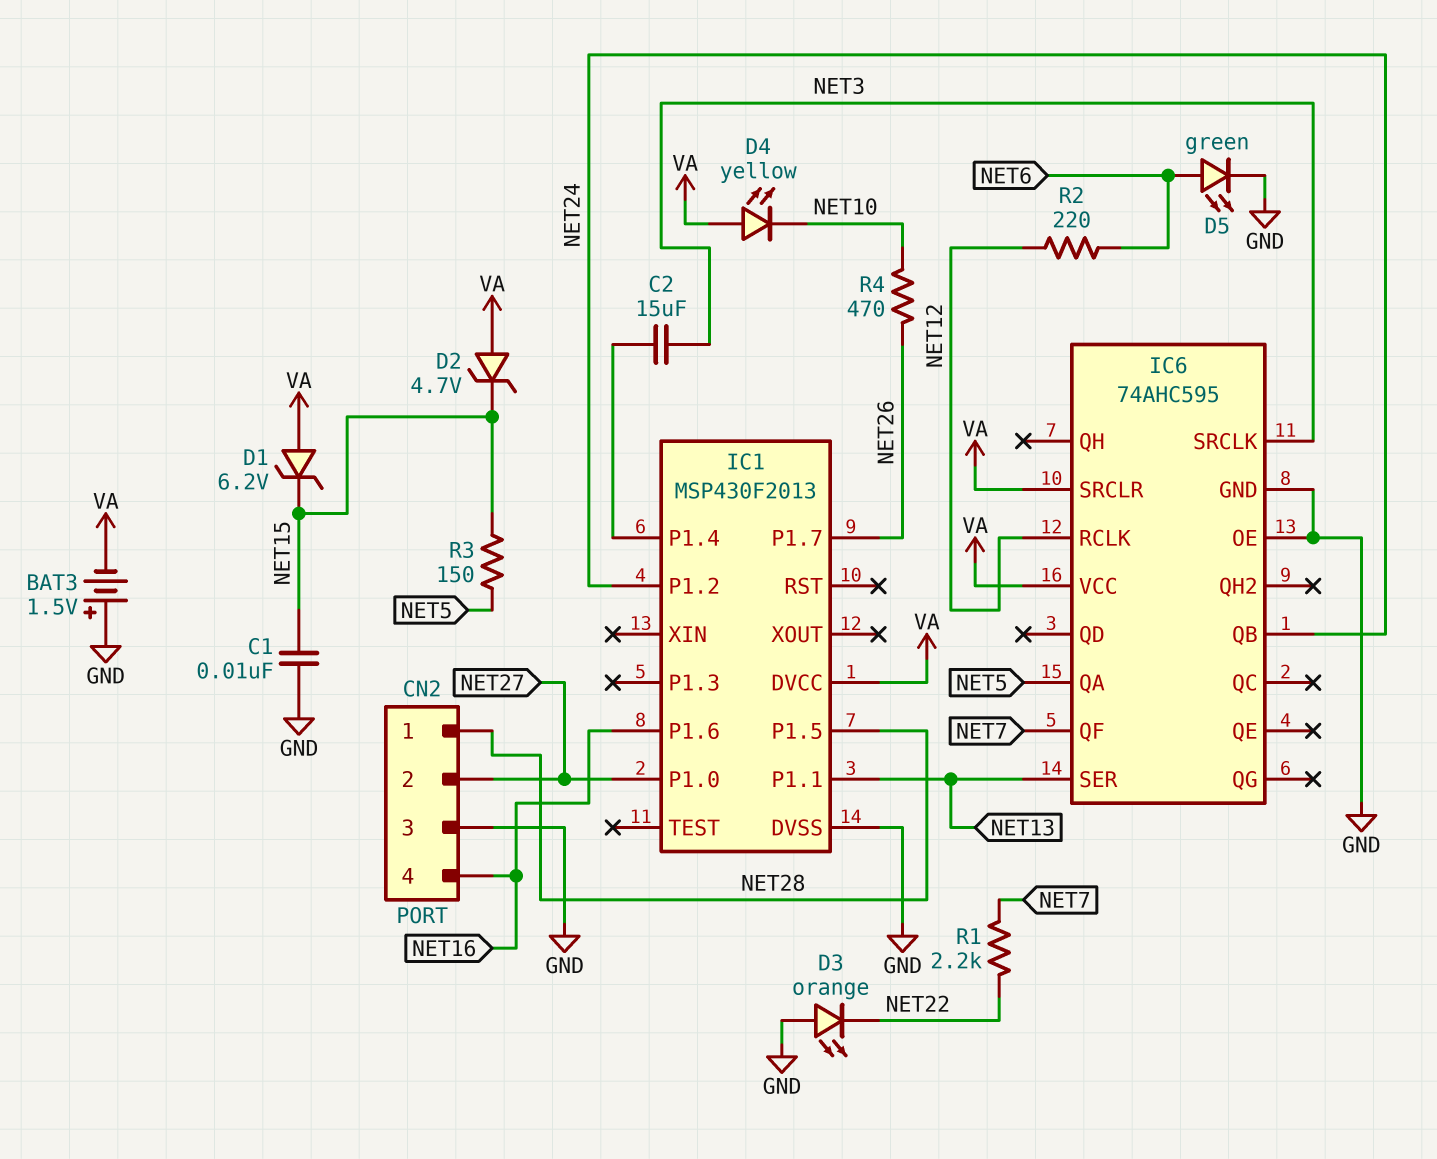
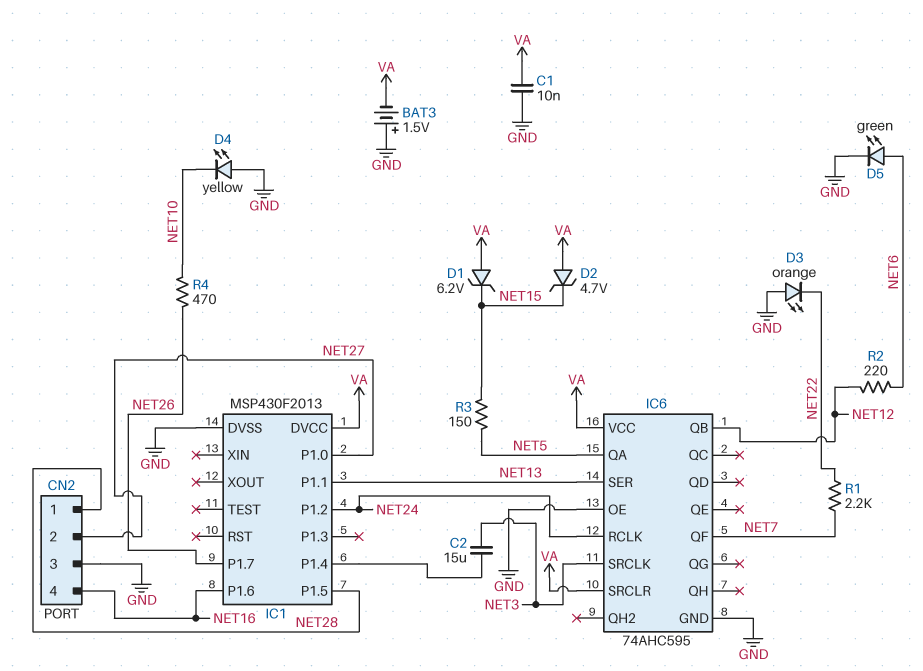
C1: 10nF (GND, NET15) -> 10nF (GND, VA)
D4: LED yellow (A VA, K NET10) -> LED yellow (A GND, K NET10)
IC6 pin QB: NET24 -> NET12
IC6 pin RCLK: NET12 -> NET24

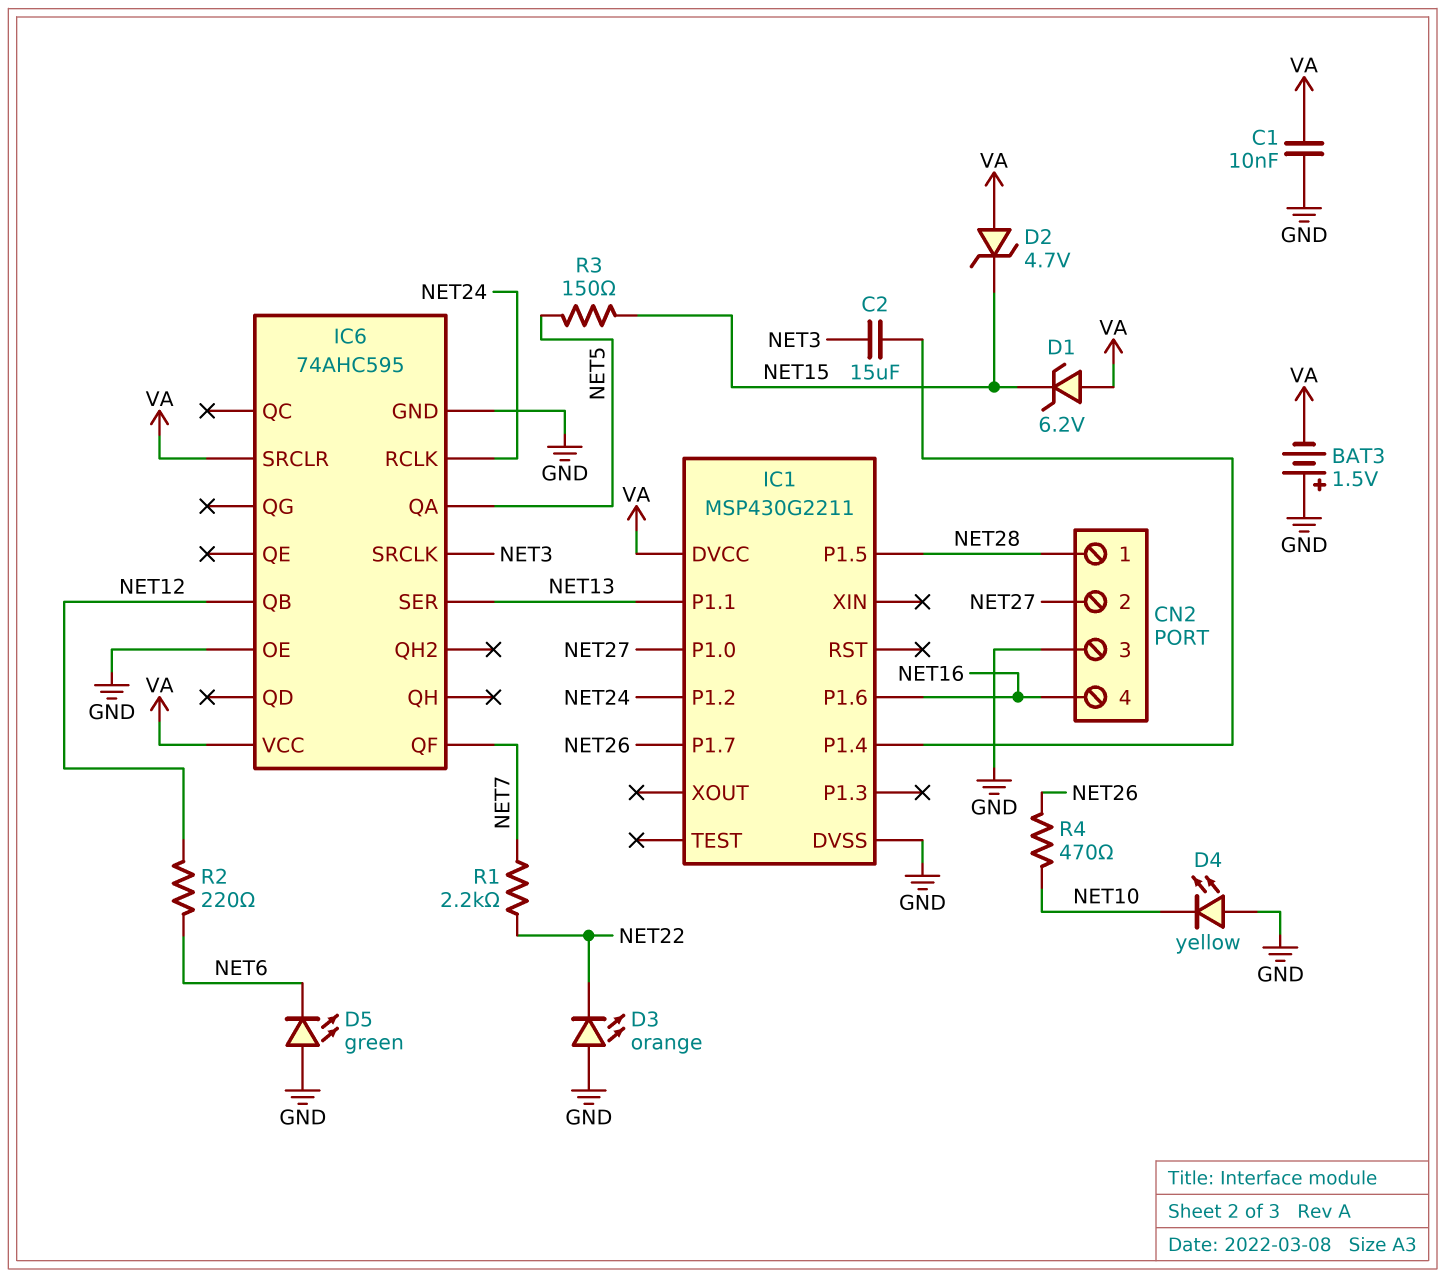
D5: LED green (A NET6, K GND) -> LED green (A GND, K NET6)
IC1: MSP430F2013 -> MSP430G2211

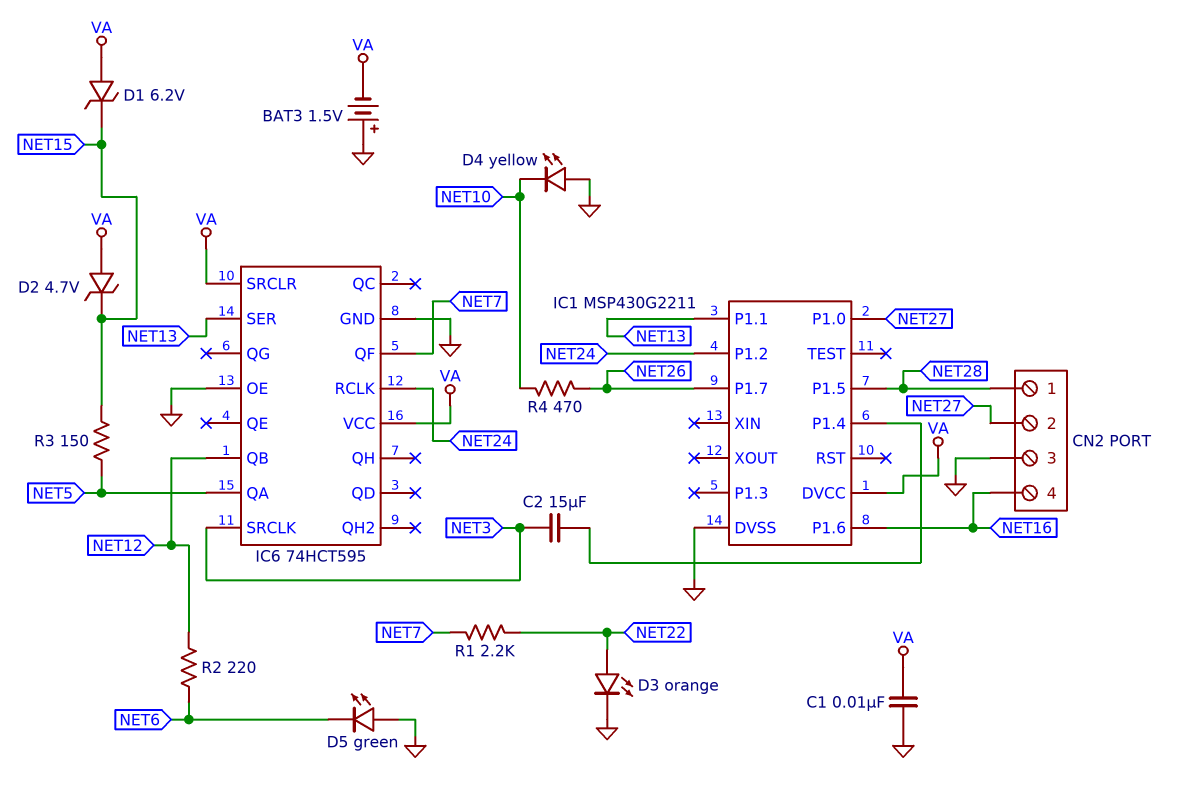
D3: LED orange (A GND, K NET22) -> LED orange (A NET22, K GND)
IC6: 74AHC595 -> 74HCT595

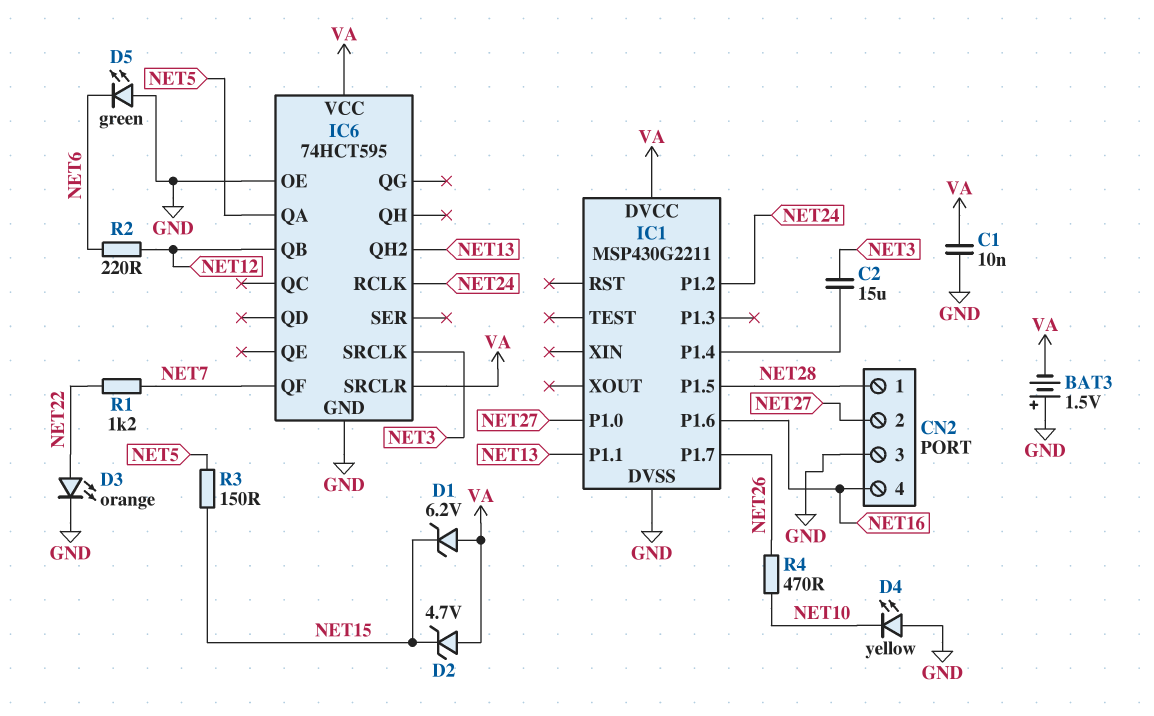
IC6 pin QH2: none -> NET13
IC6 pin SER: NET13 -> none
R1: 2.2k (NET7, NET22) -> 1.2k (NET7, NET22)

